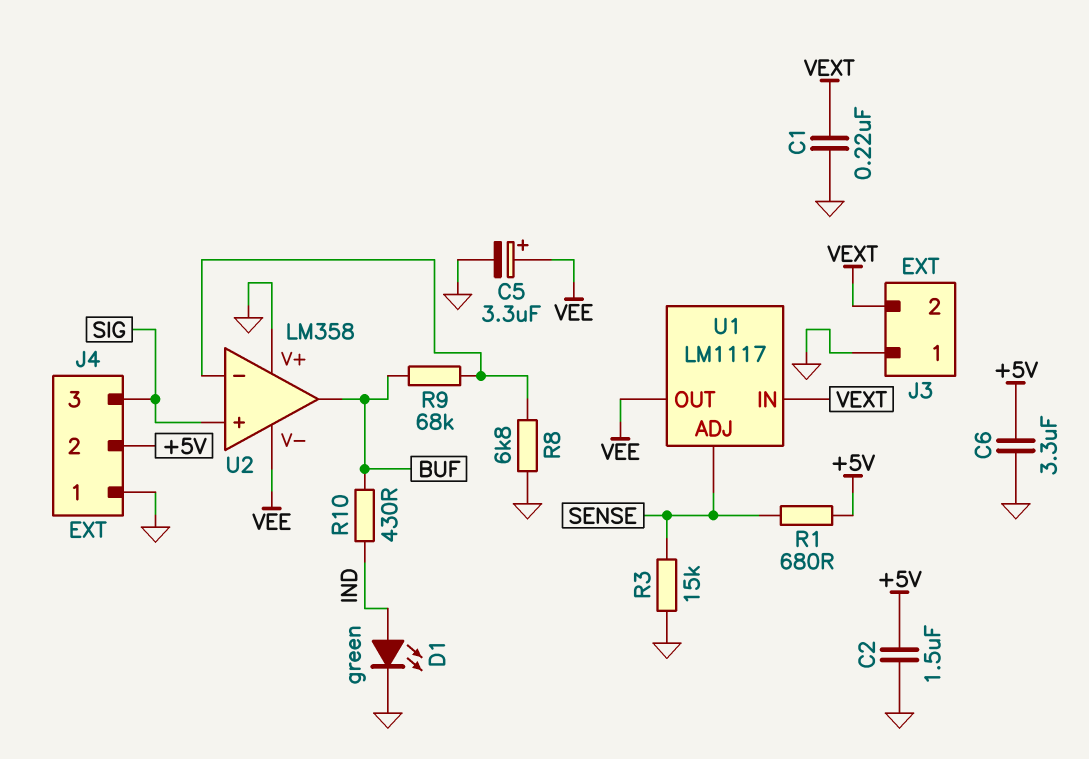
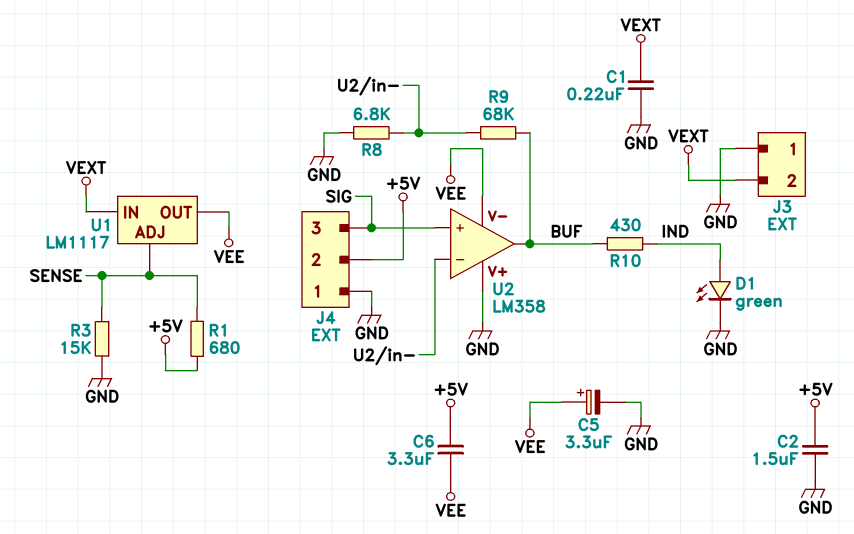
C6: 3.3uF (+5V, GND) -> 3.3uF (+5V, VEE)

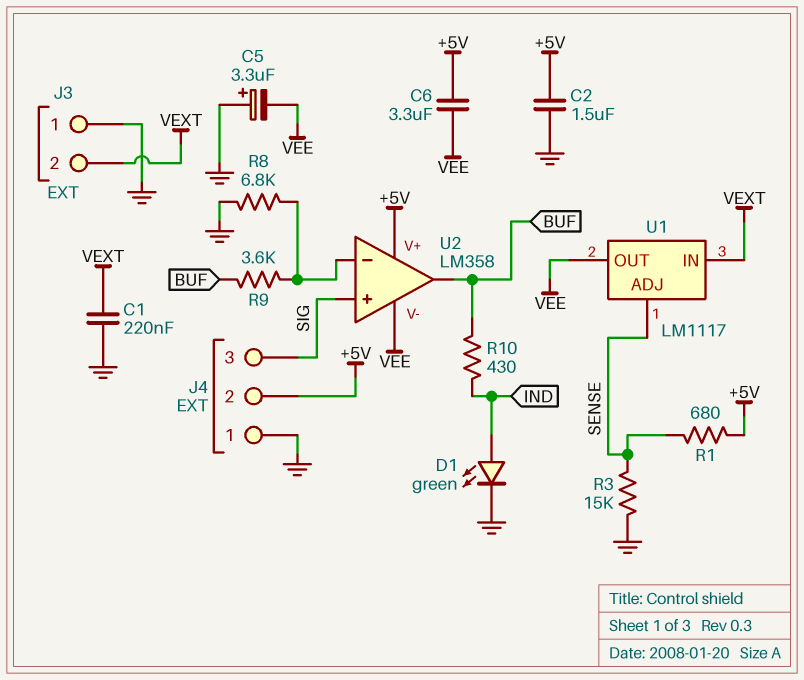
C5: 3.3uF (plus VEE, minus GND) -> 3.3uF (plus GND, minus VEE)
R9: 68k (BUF, U2/in-) -> 3.6k (BUF, U2/in-)
U2 pin V+: GND -> +5V

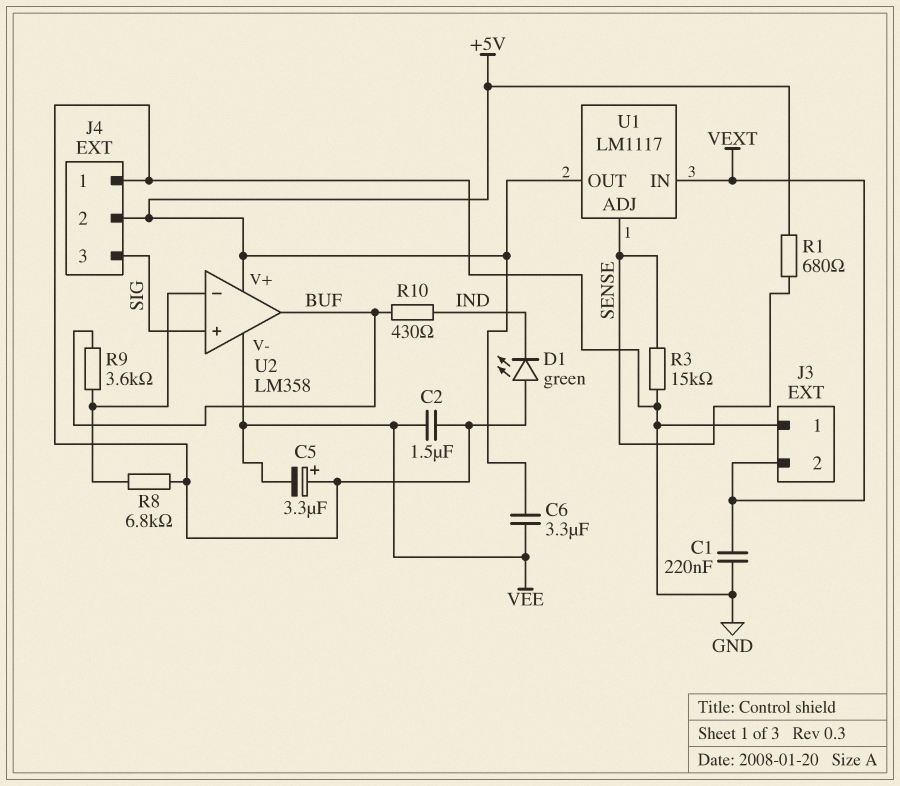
C2: 1.5uF (+5V, GND) -> 1.5uF (GND, VEE)
D1: LED green (A IND, K GND) -> LED green (A GND, K IND)
U1 pin OUT: VEE -> +5V

